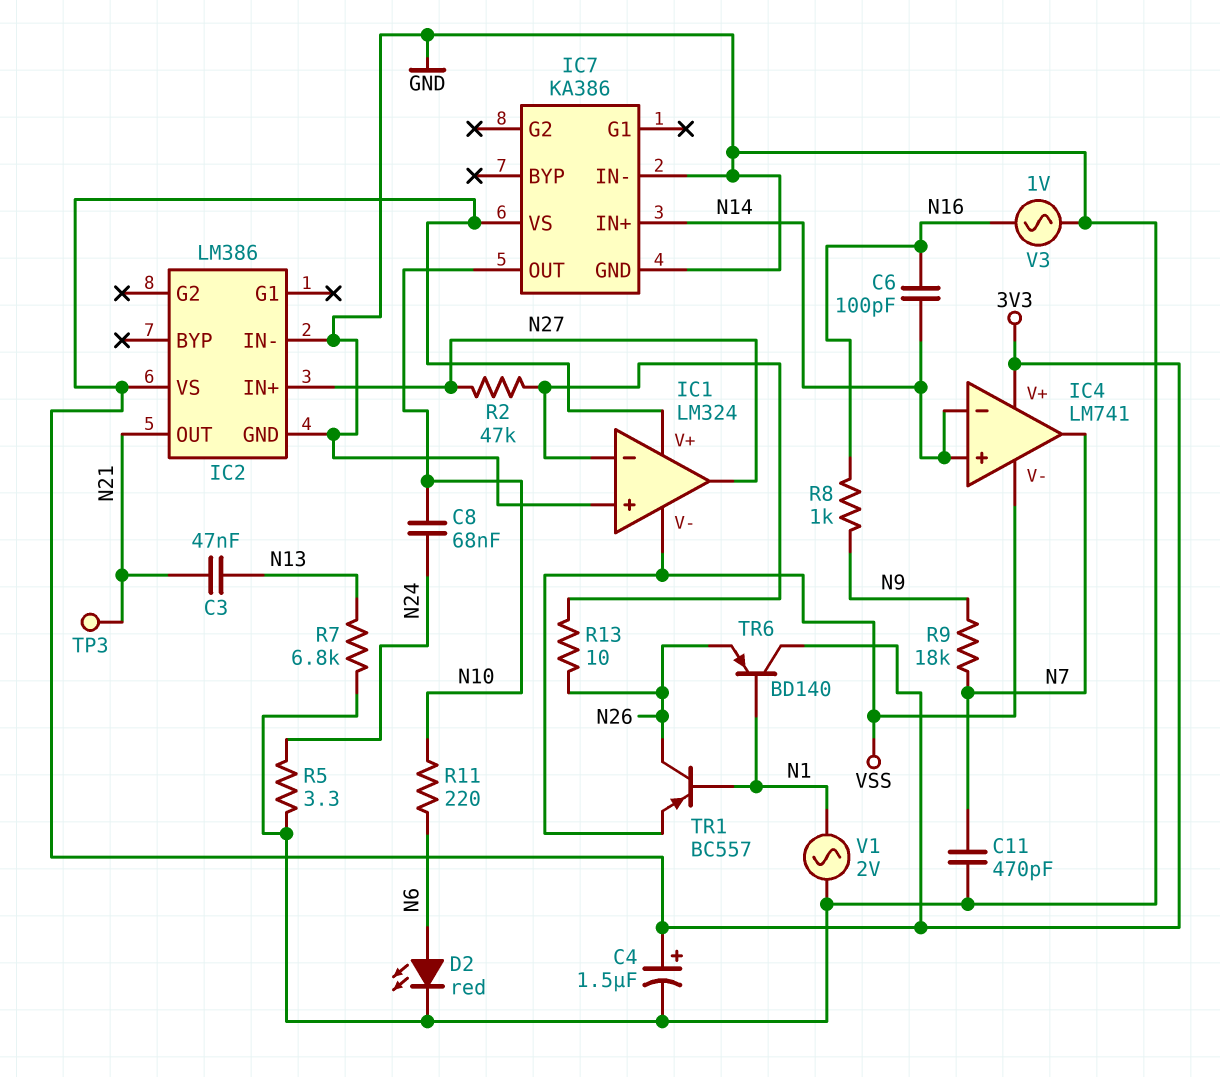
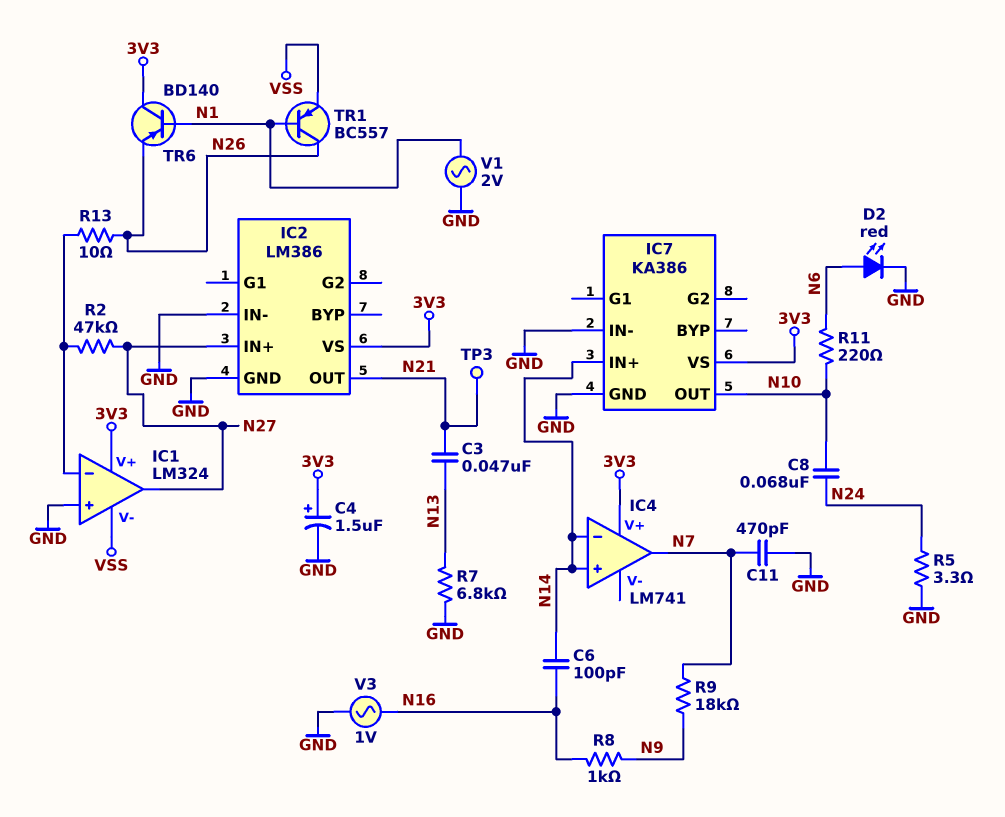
IC4 pin V-: VSS -> none

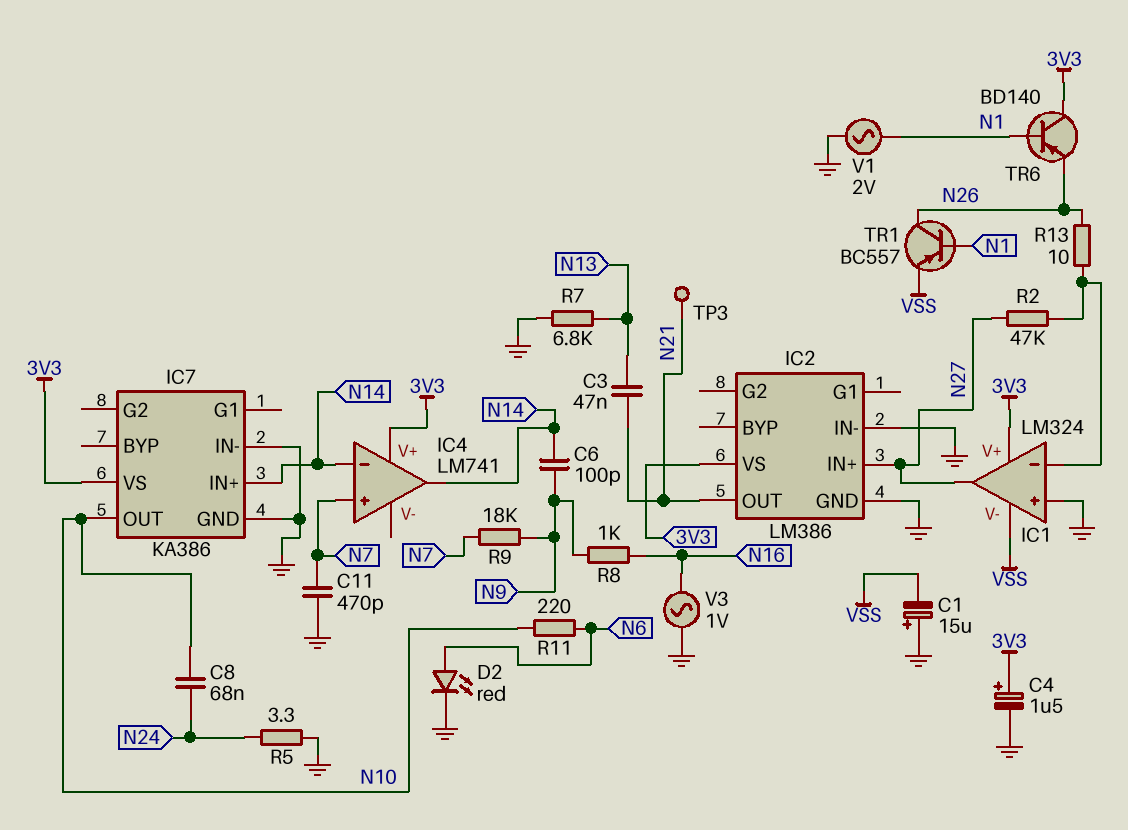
C1: none -> 15uF (plus GND, minus VSS)
C6: 100pF (N14, N16) -> 100pF (N9, N14)
IC4 pin in+: N14 -> N7
IC4 pin out: N7 -> N14

